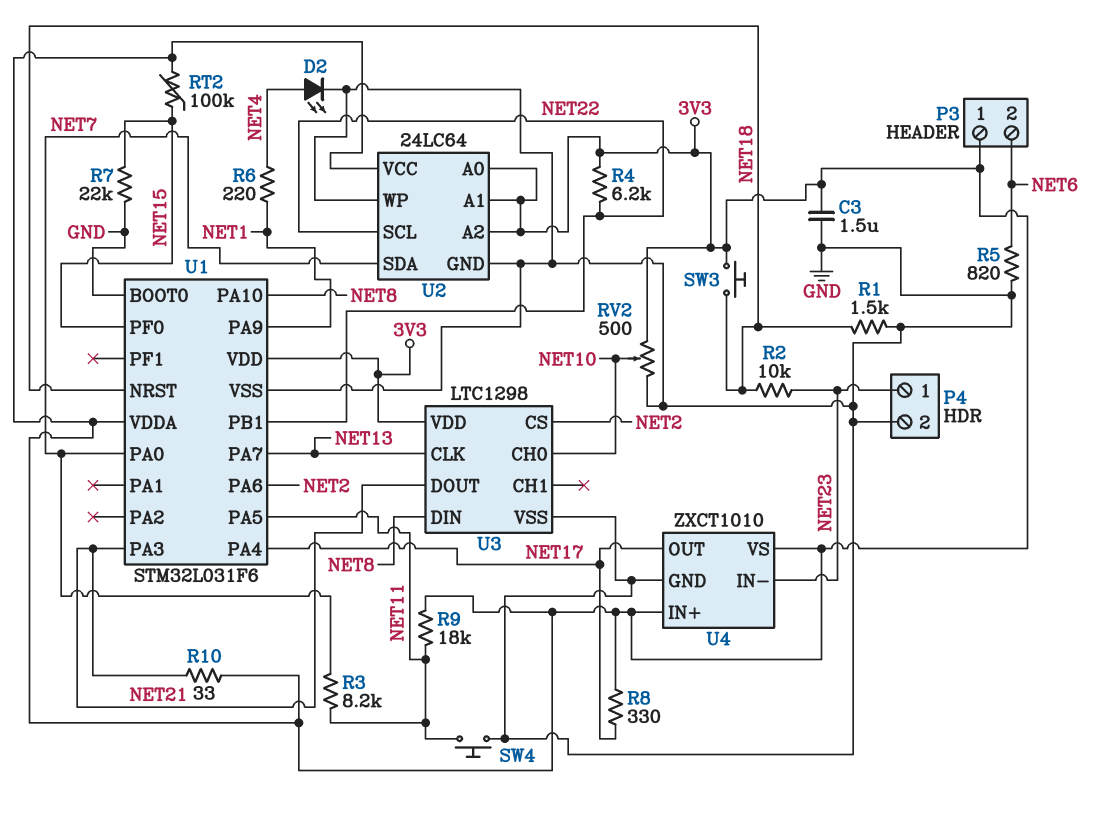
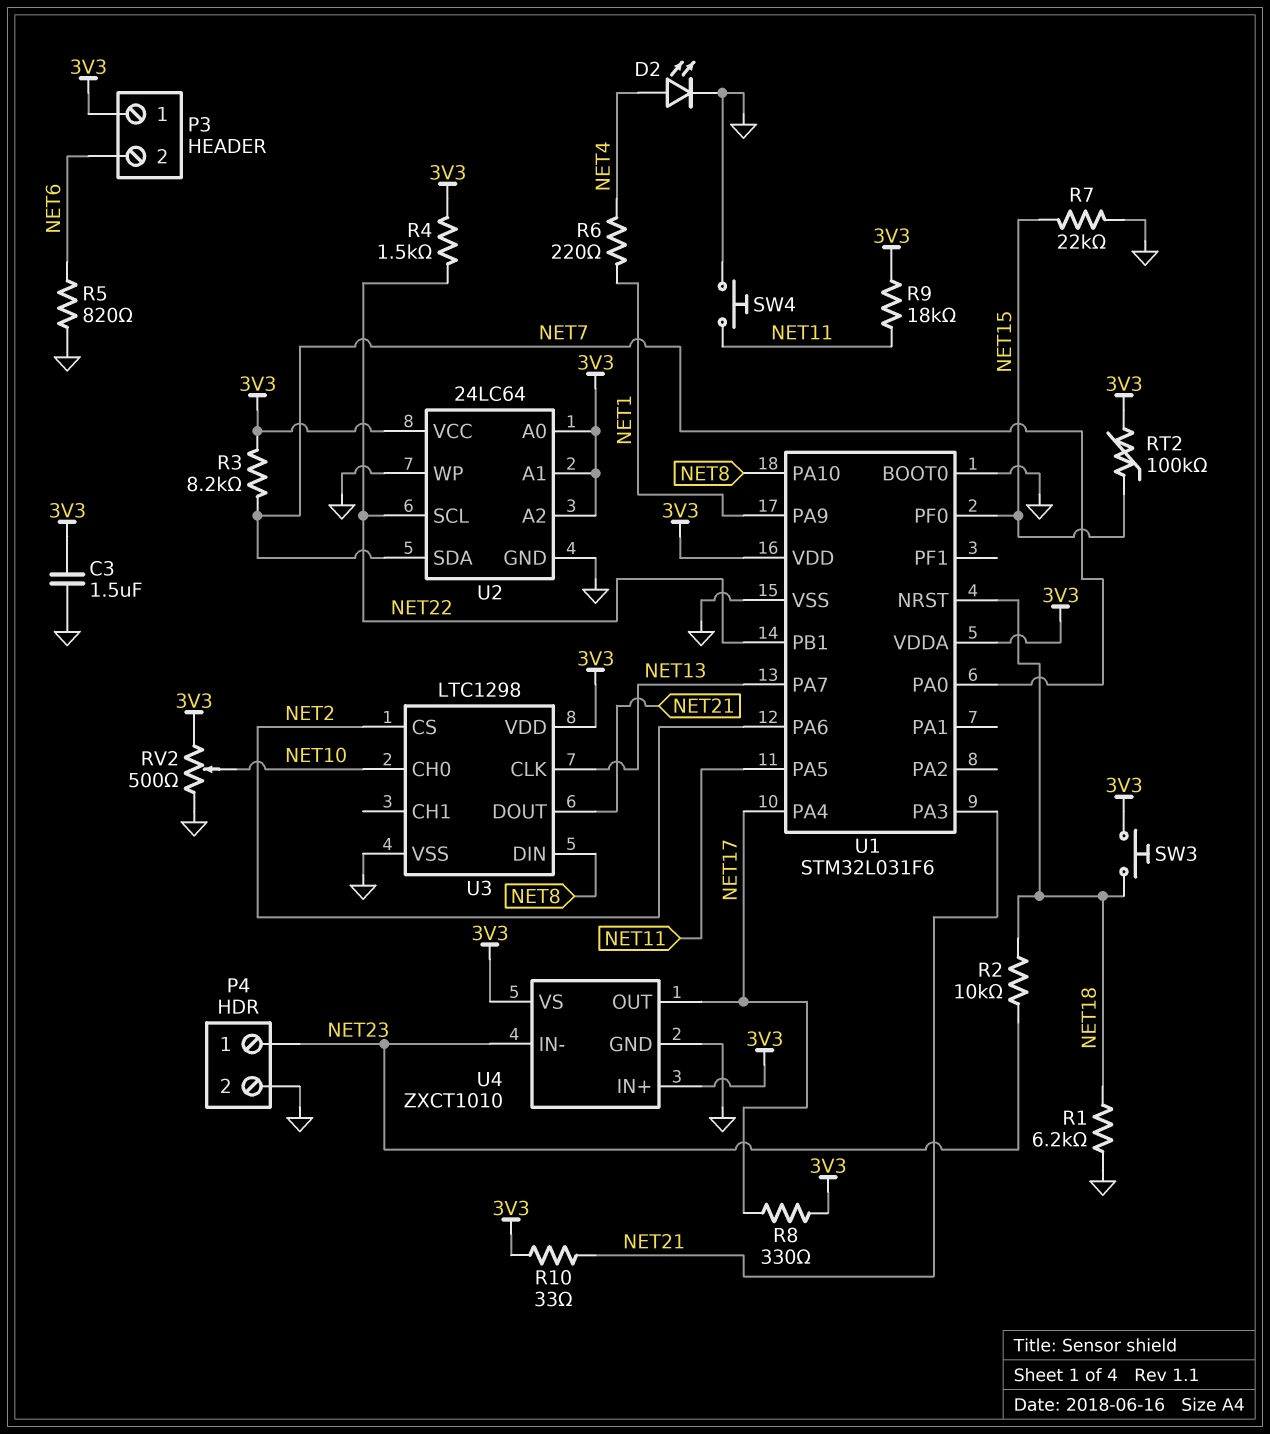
R1: 1.5k (GND, NET18) -> 6.2k (GND, NET18)
R3: 8.2k (NET7, NET11) -> 8.2k (3V3, NET7)
R4: 6.2k (3V3, NET22) -> 1.5k (3V3, NET22)

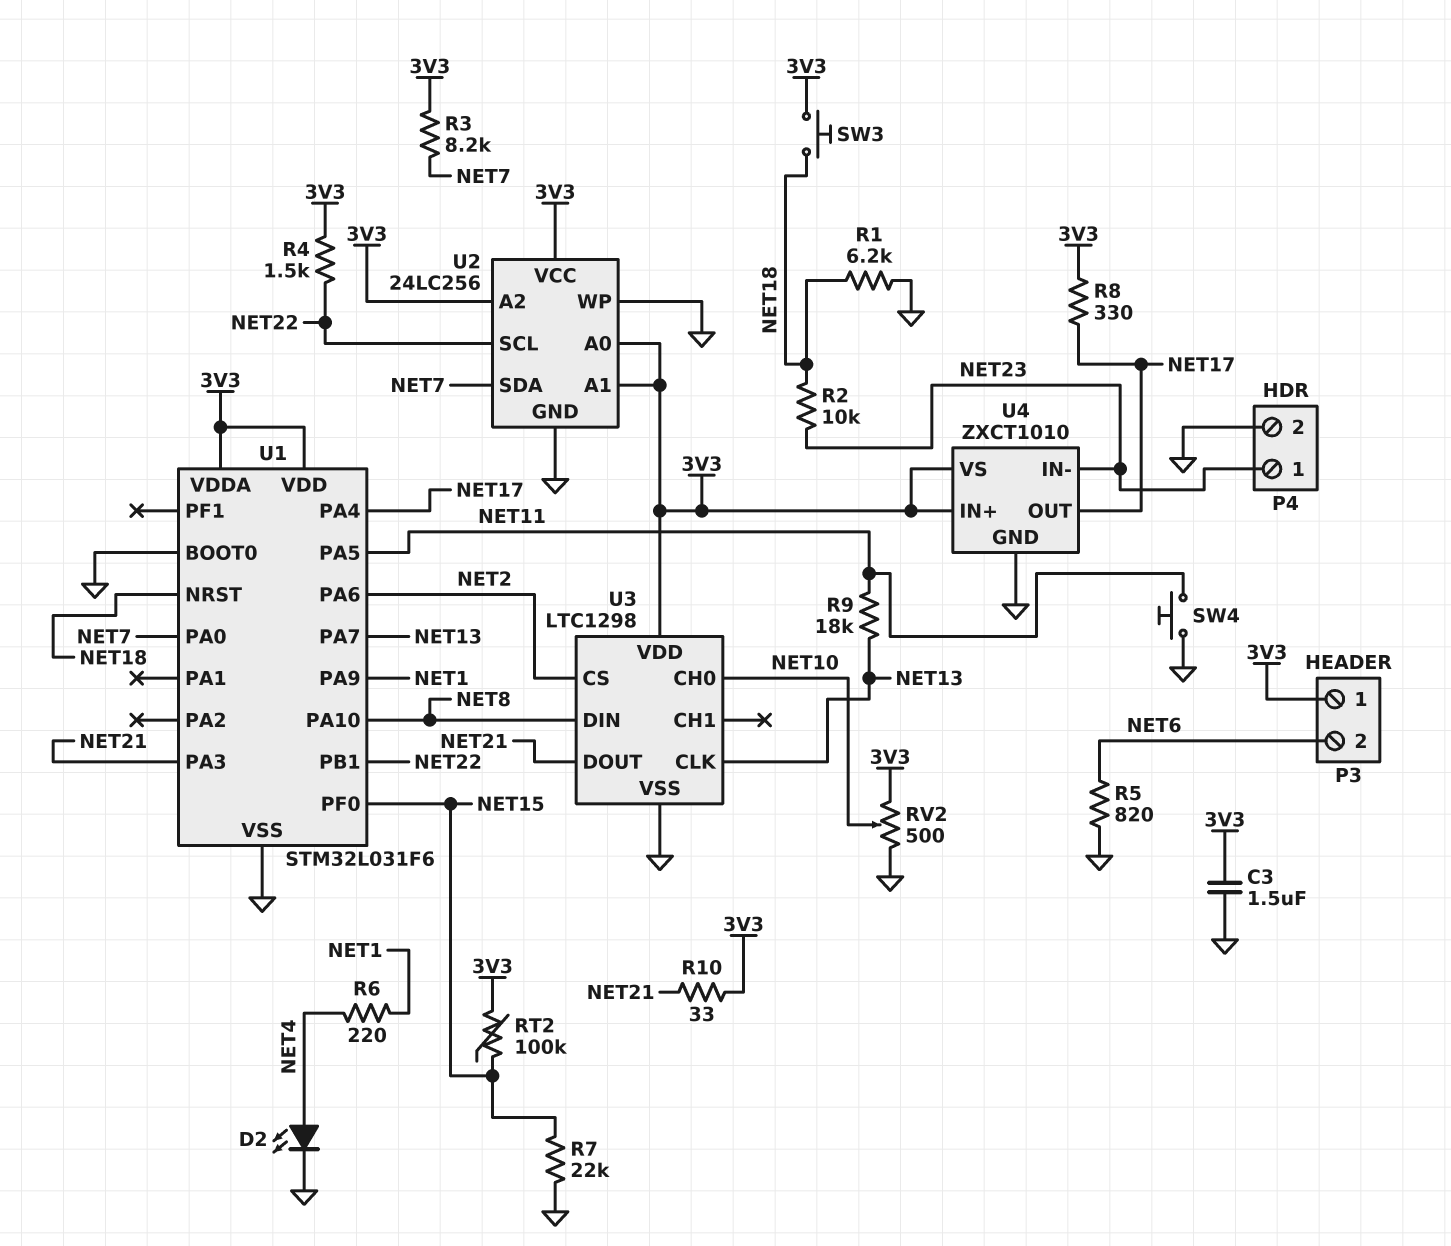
R9: 18k (3V3, NET11) -> 18k (NET11, NET13)
U2: 24LC64 -> 24LC256

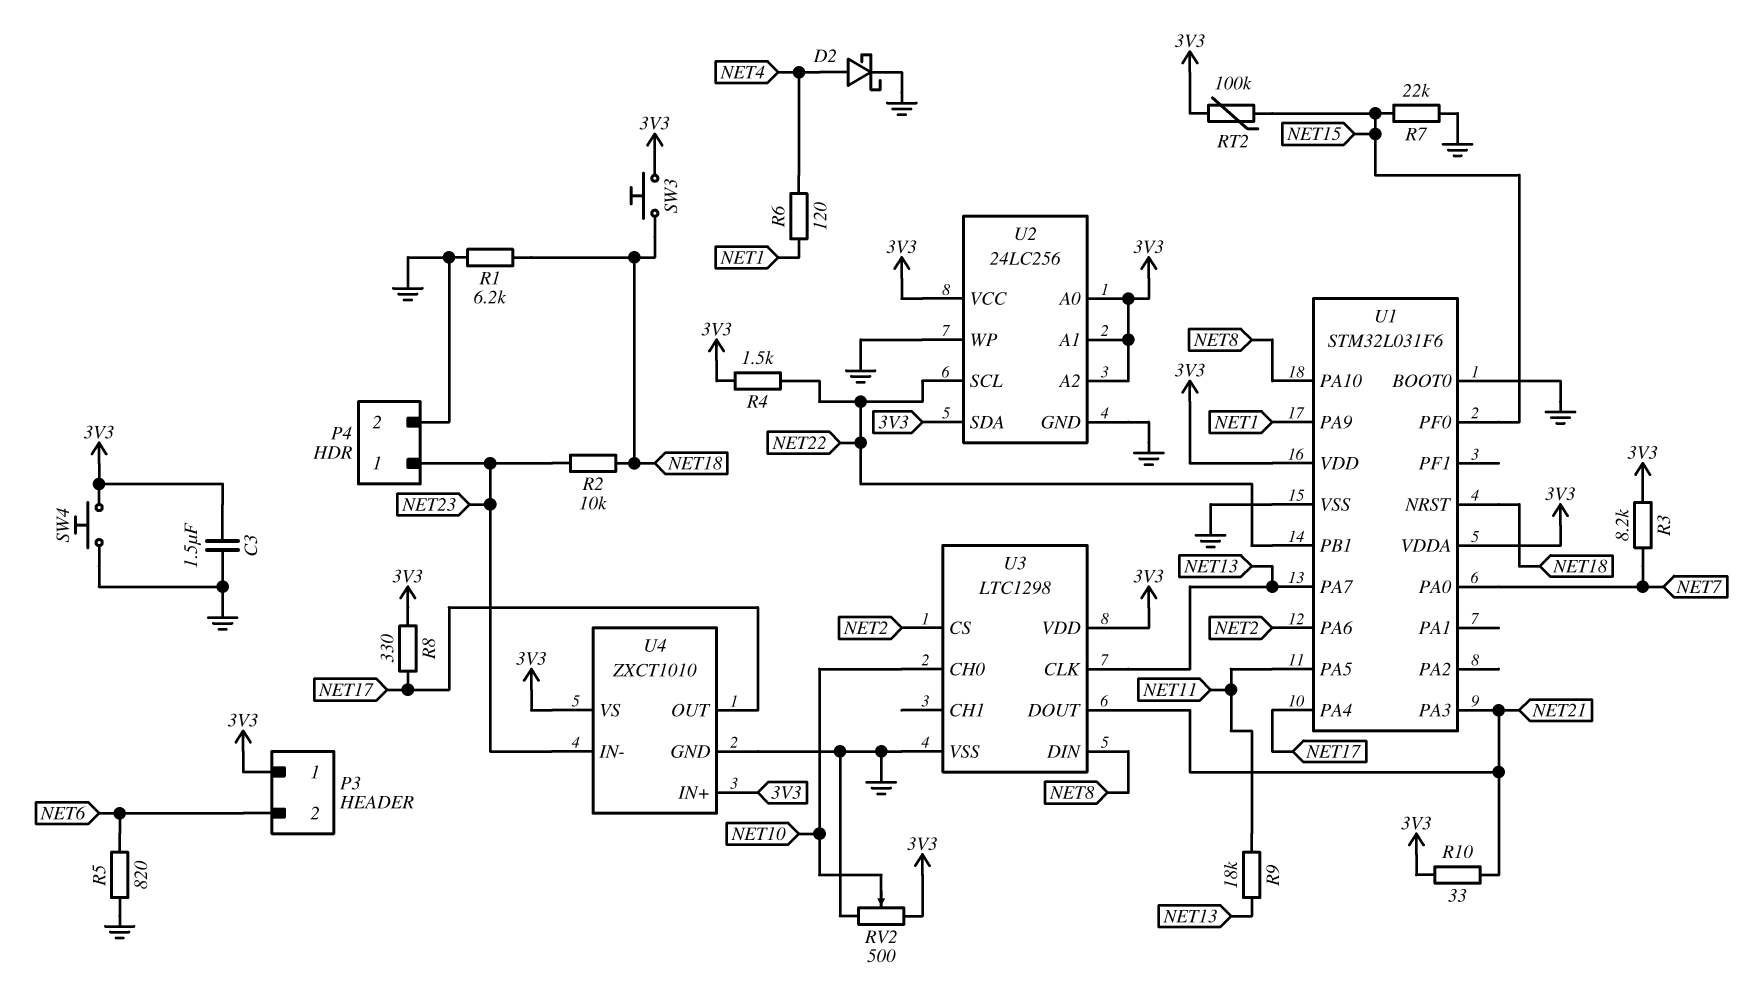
D2: LED (A NET4, K GND) -> schottky (A NET4, K GND)
R6: 220 (NET1, NET4) -> 120 (NET1, NET4)
SW4: button (GND, NET11) -> button (3V3, GND)
U2 pin SDA: NET7 -> 3V3

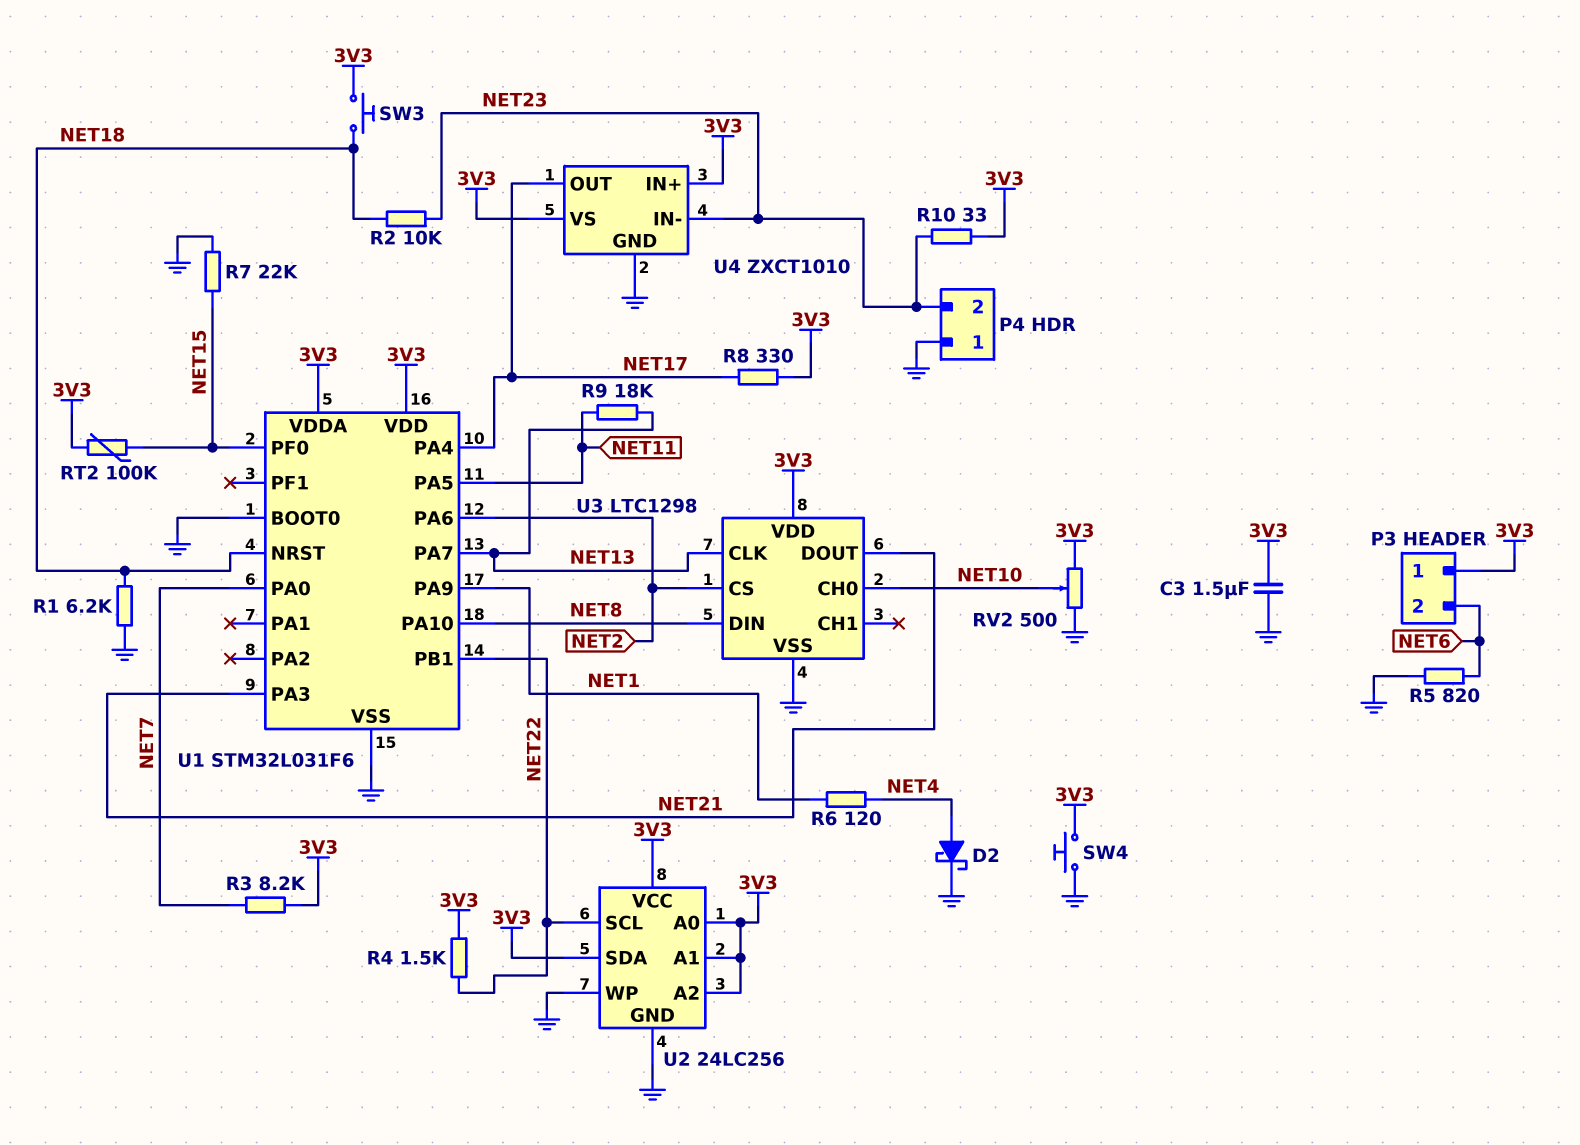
P4 pin 1: NET23 -> GND
P4 pin 2: GND -> NET23
R10: 33 (3V3, NET21) -> 33 (3V3, NET23)

